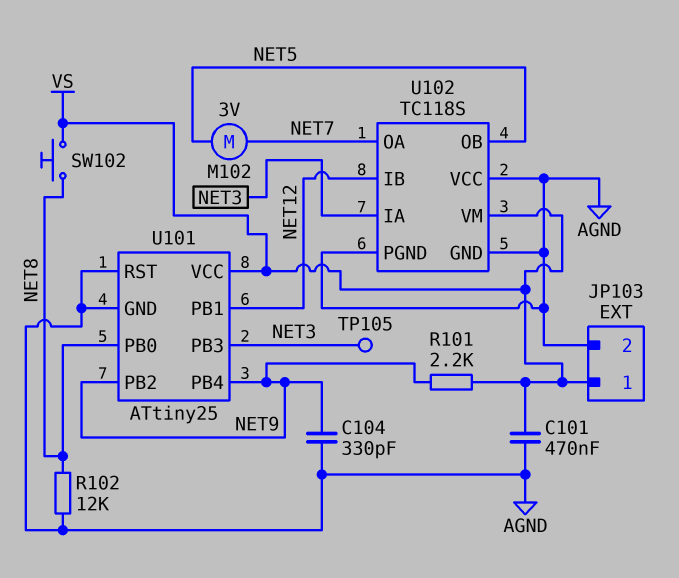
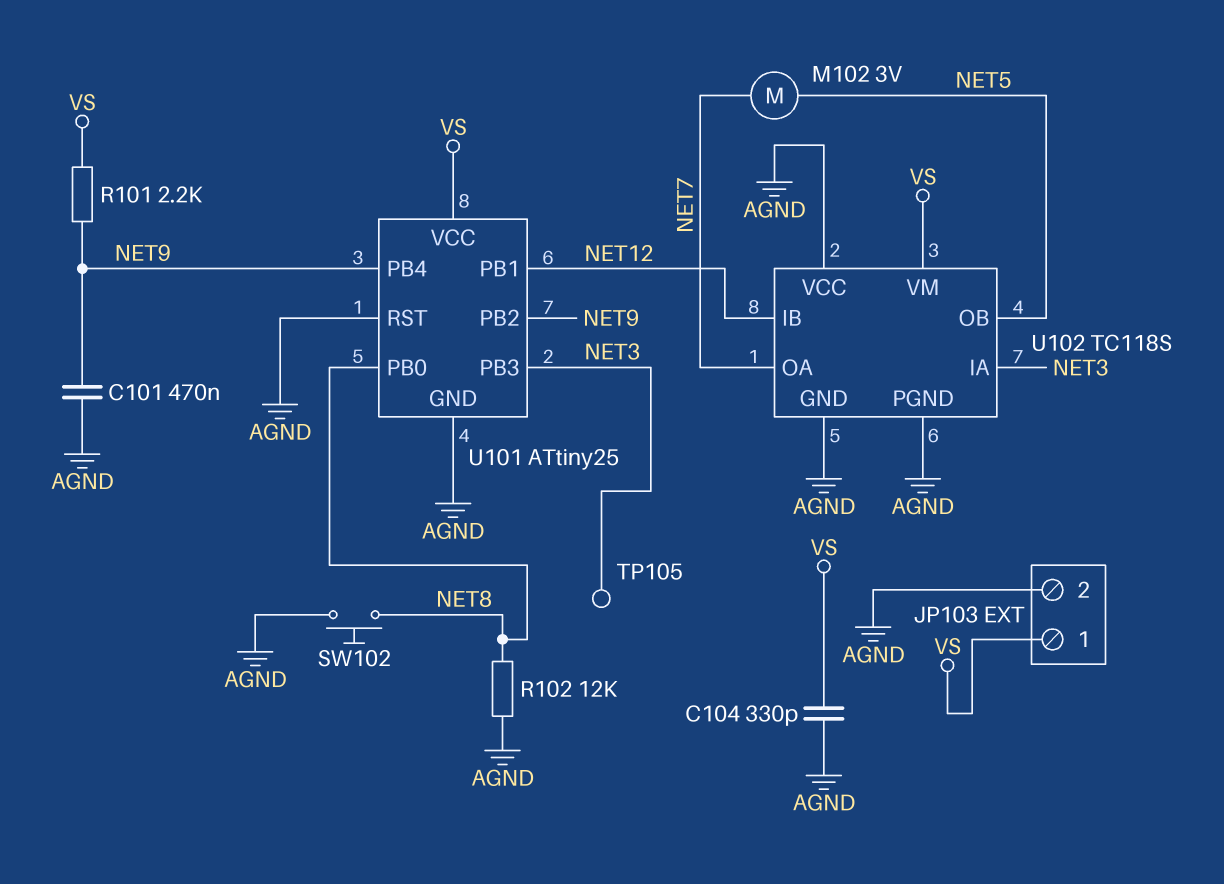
C101: 470nF (AGND, VS) -> 470nF (AGND, NET9)
C104: 330pF (AGND, NET9) -> 330pF (AGND, VS)
SW102: button (NET8, VS) -> button (AGND, NET8)

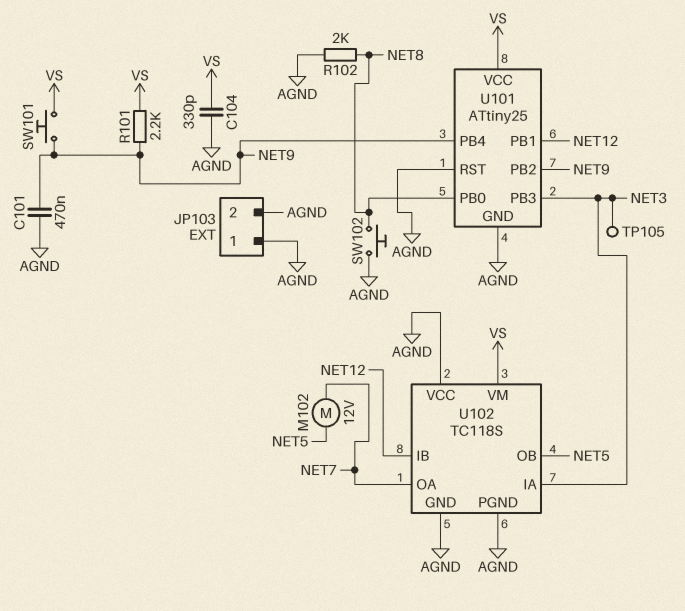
JP103 pin 1: VS -> AGND
M102: motor 3V (NET5, NET7) -> motor 12V (NET5, NET7)
R102: 12k (AGND, NET8) -> 2k (AGND, NET8)
SW101: none -> button (NET9, VS)

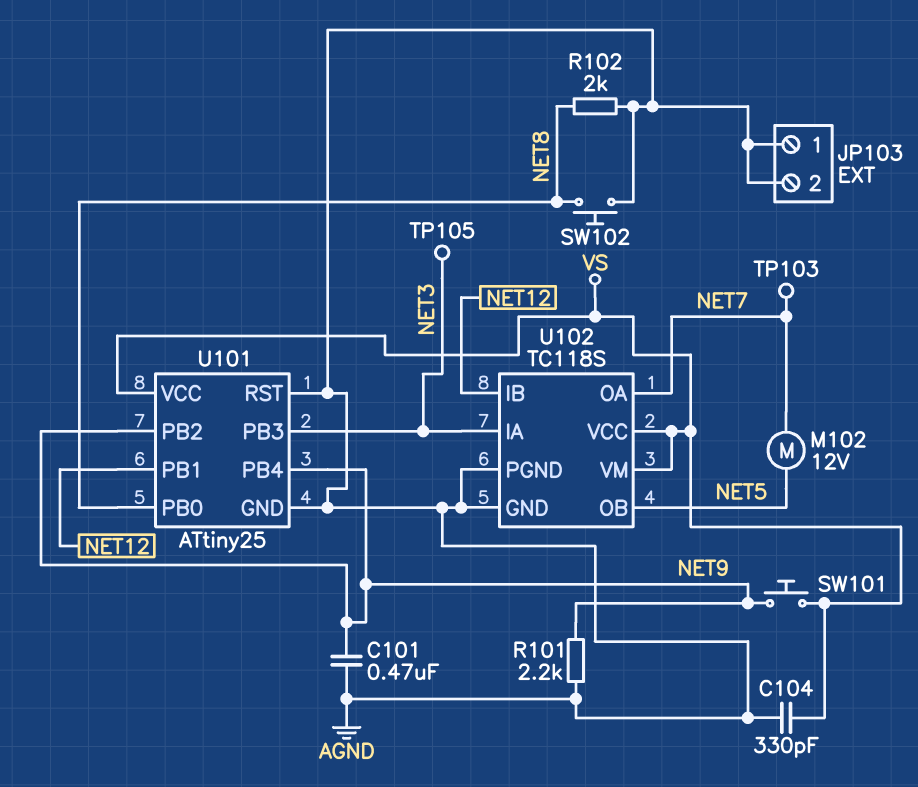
R101: 2.2k (NET9, VS) -> 2.2k (AGND, NET9)
TP103: none -> test point (NET7)
U102 pin VCC: AGND -> VS

